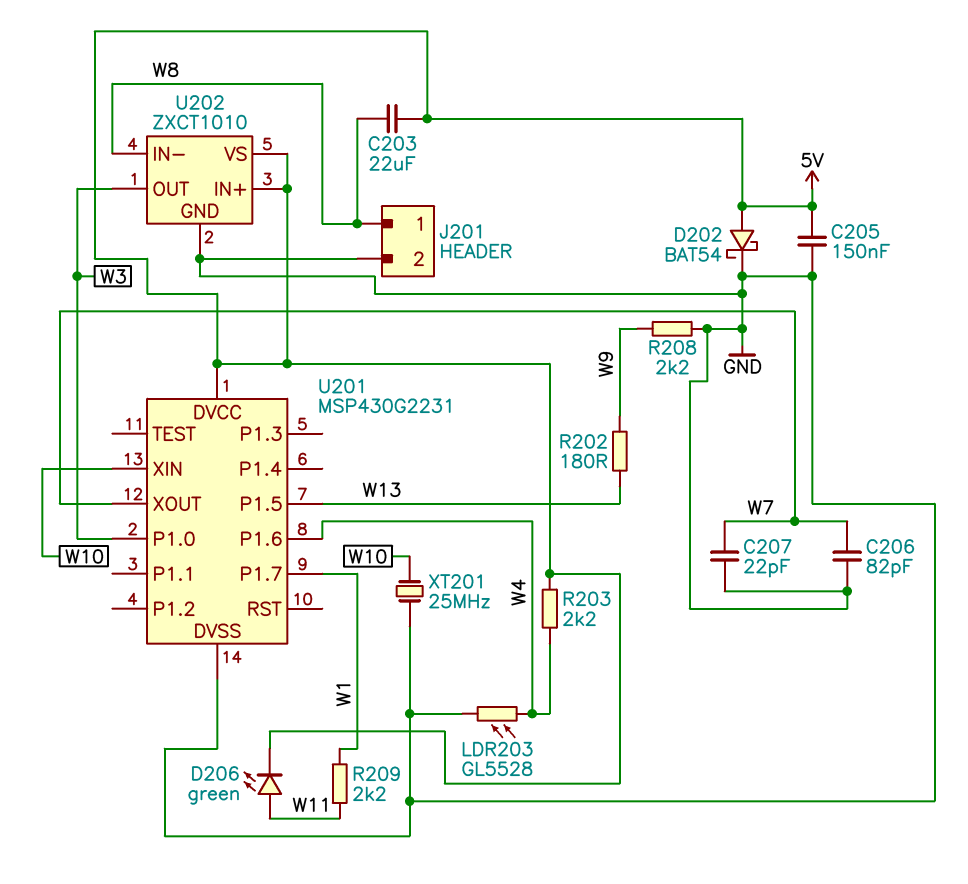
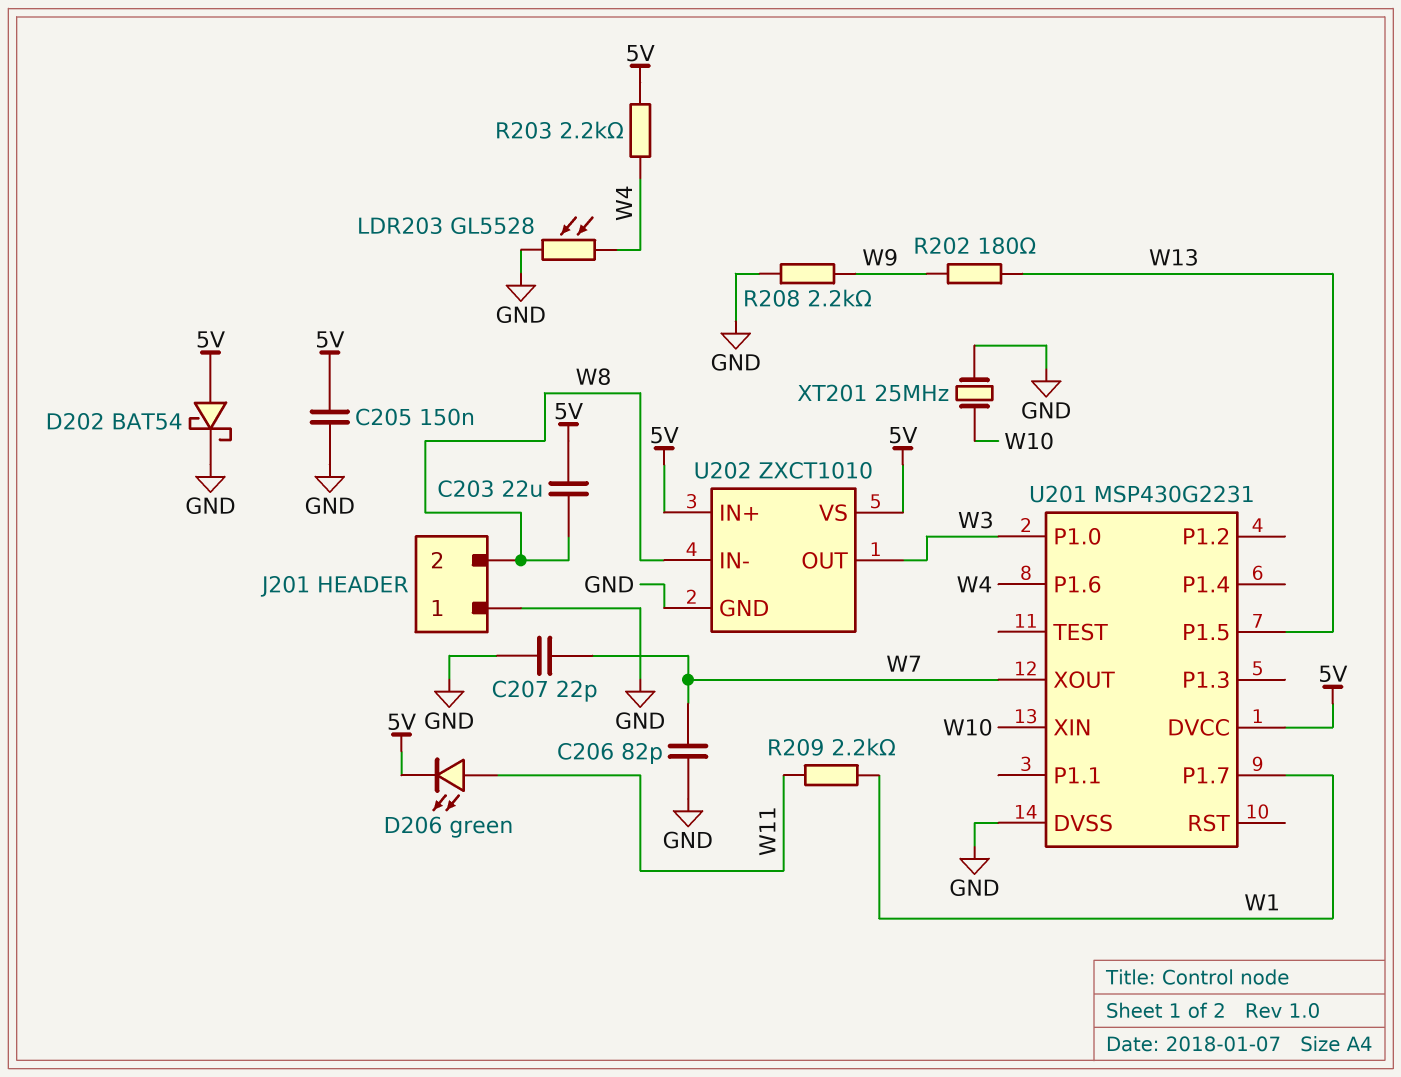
J201 pin 1: W8 -> GND
J201 pin 2: GND -> W8

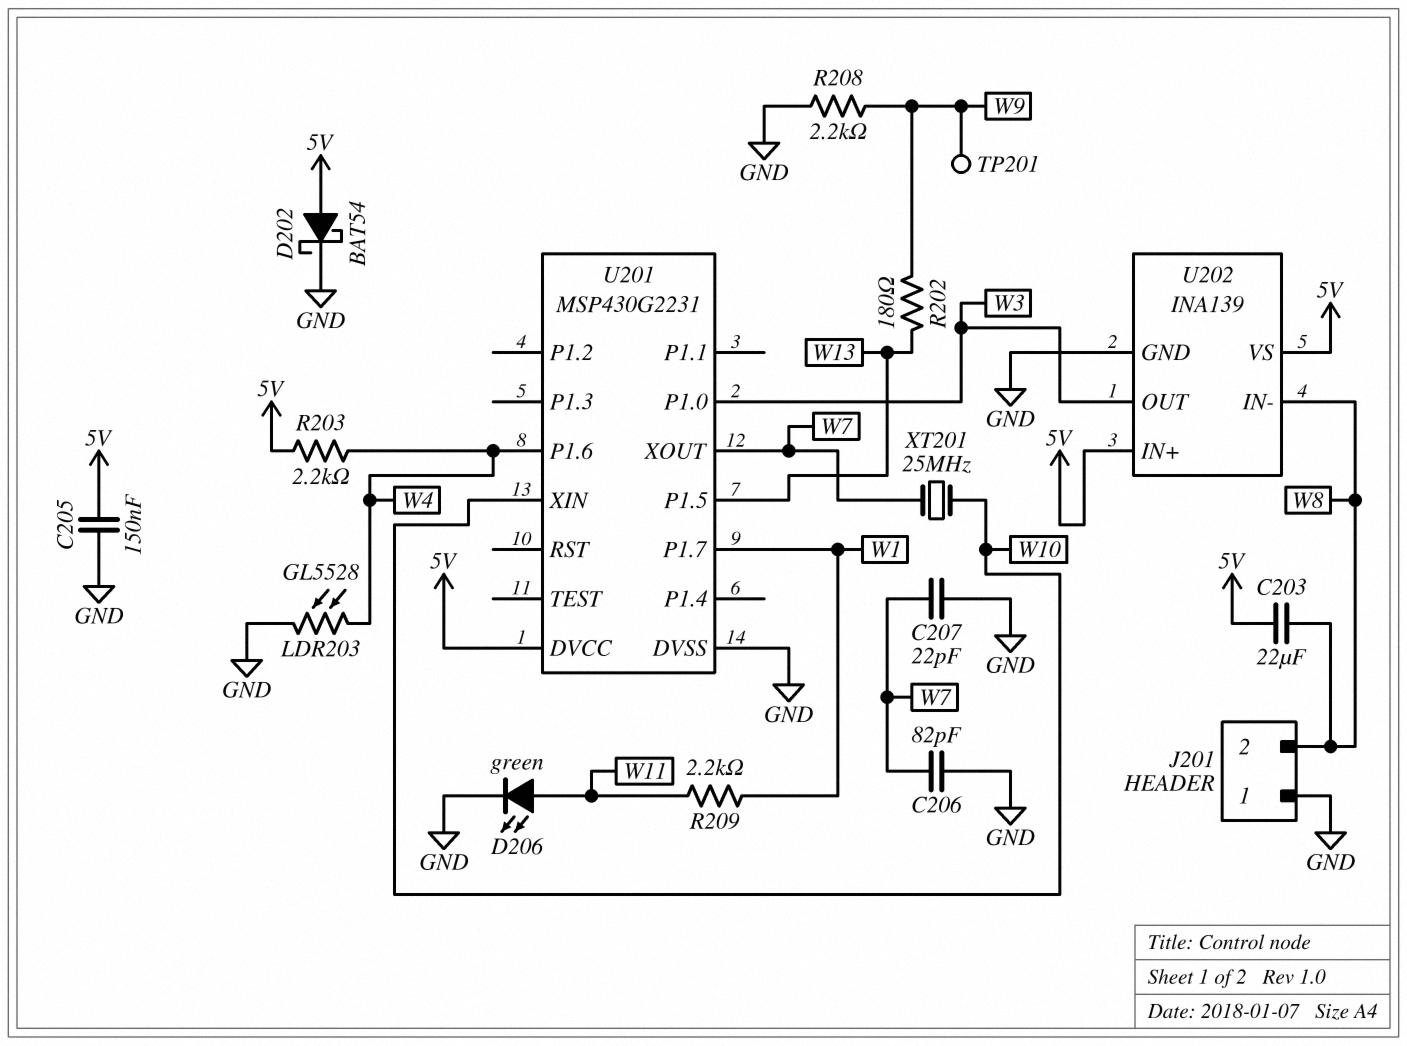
D206: LED green (A W11, K 5V) -> LED green (A W11, K GND)
TP201: none -> test point (W9)
U202: ZXCT1010 -> INA139
XT201: 25MHz (GND, W10) -> 25MHz (W7, W10)

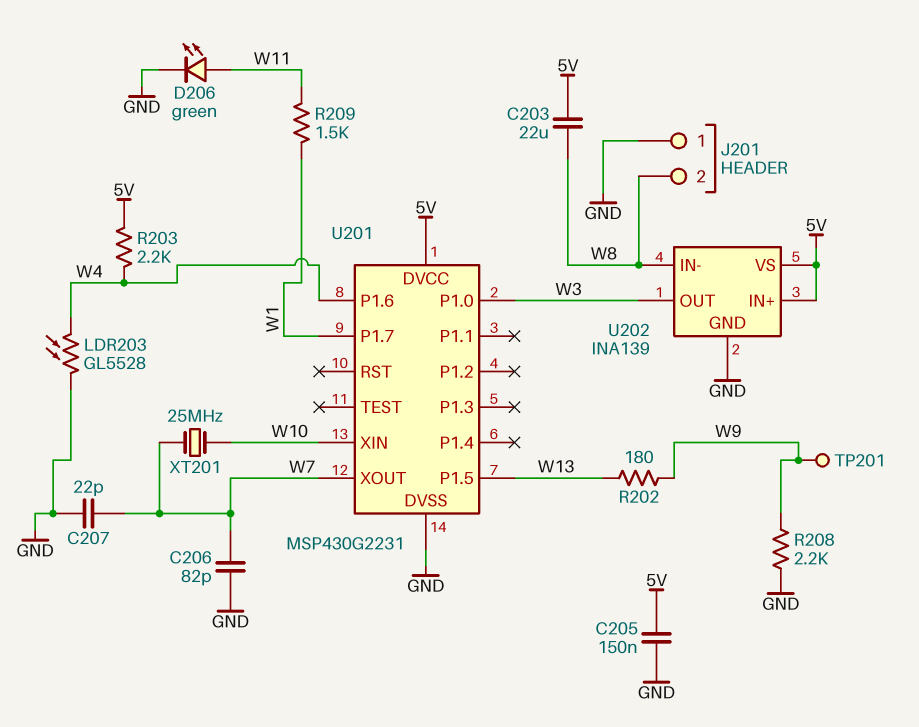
D202: schottky BAT54 (A 5V, K GND) -> none
R209: 2.2k (W1, W11) -> 1.5k (W1, W11)

